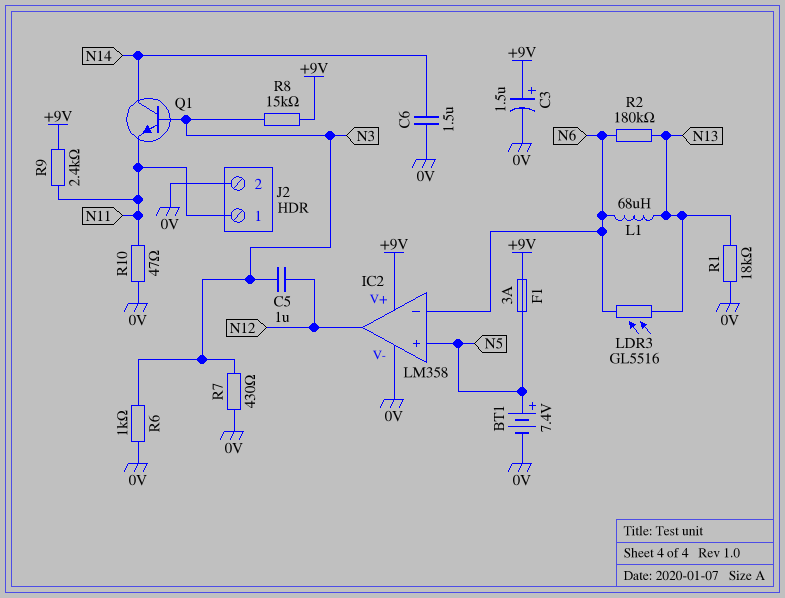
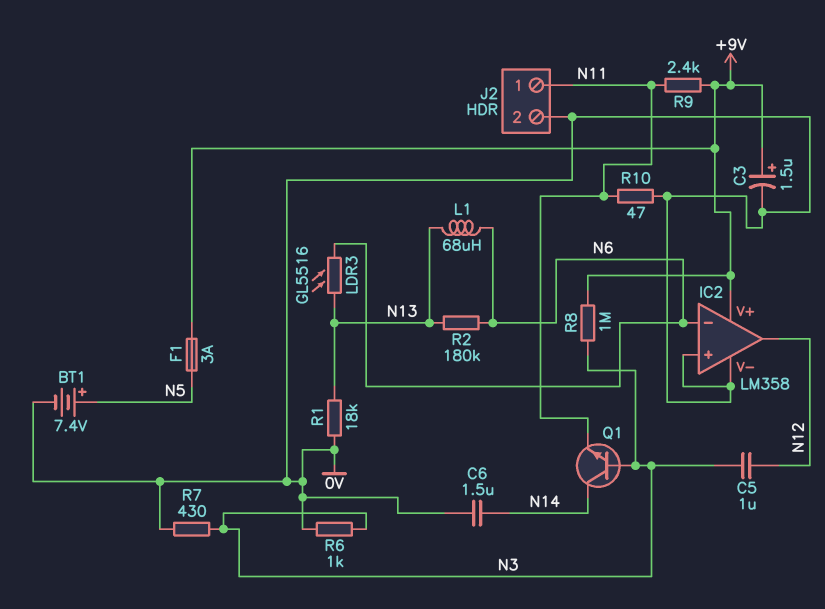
IC2 pin in+: N5 -> 0V
R8: 15k (+9V, N3) -> 1M (+9V, N3)

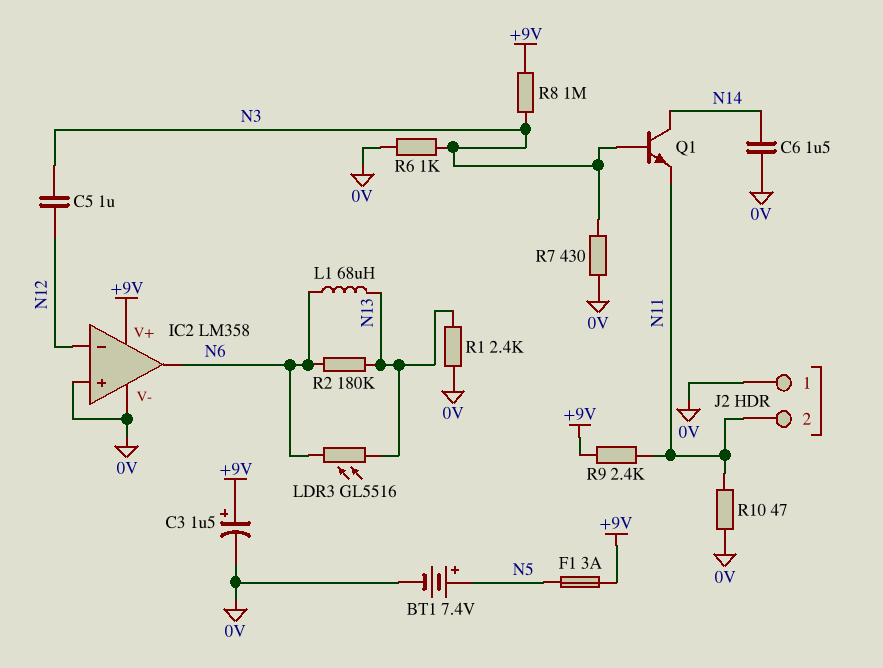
IC2 pin in-: N6 -> N12
IC2 pin out: N12 -> N6
J2 pin 1: N11 -> 0V
J2 pin 2: 0V -> N11
R1: 18k (0V, N13) -> 2.4k (0V, N13)

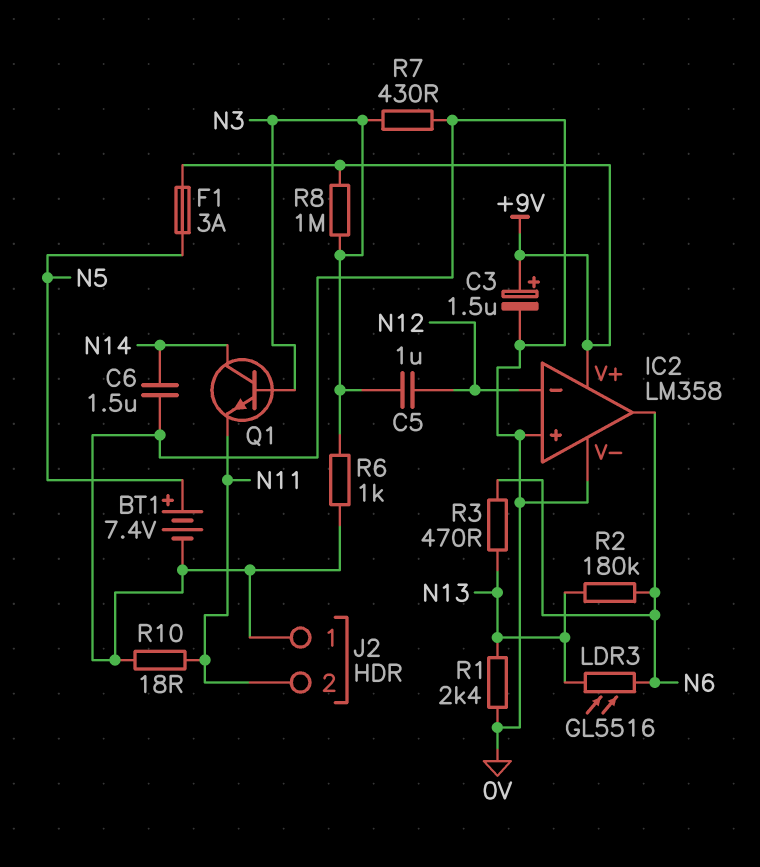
L1: 68uH (N6, N13) -> none
R3: none -> 470 (N6, N13)
R9: 2.4k (+9V, N11) -> none
R10: 47 (0V, N11) -> 18 (0V, N11)

